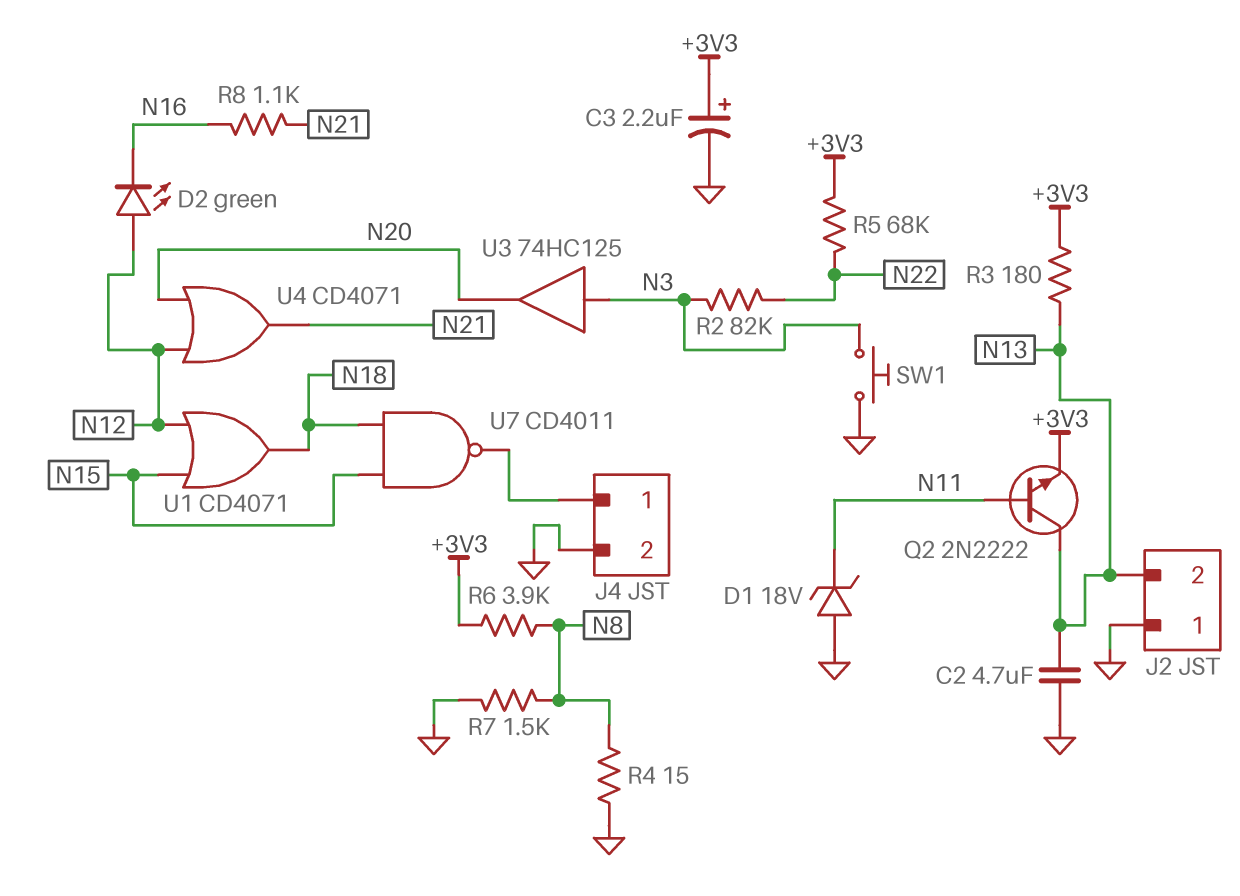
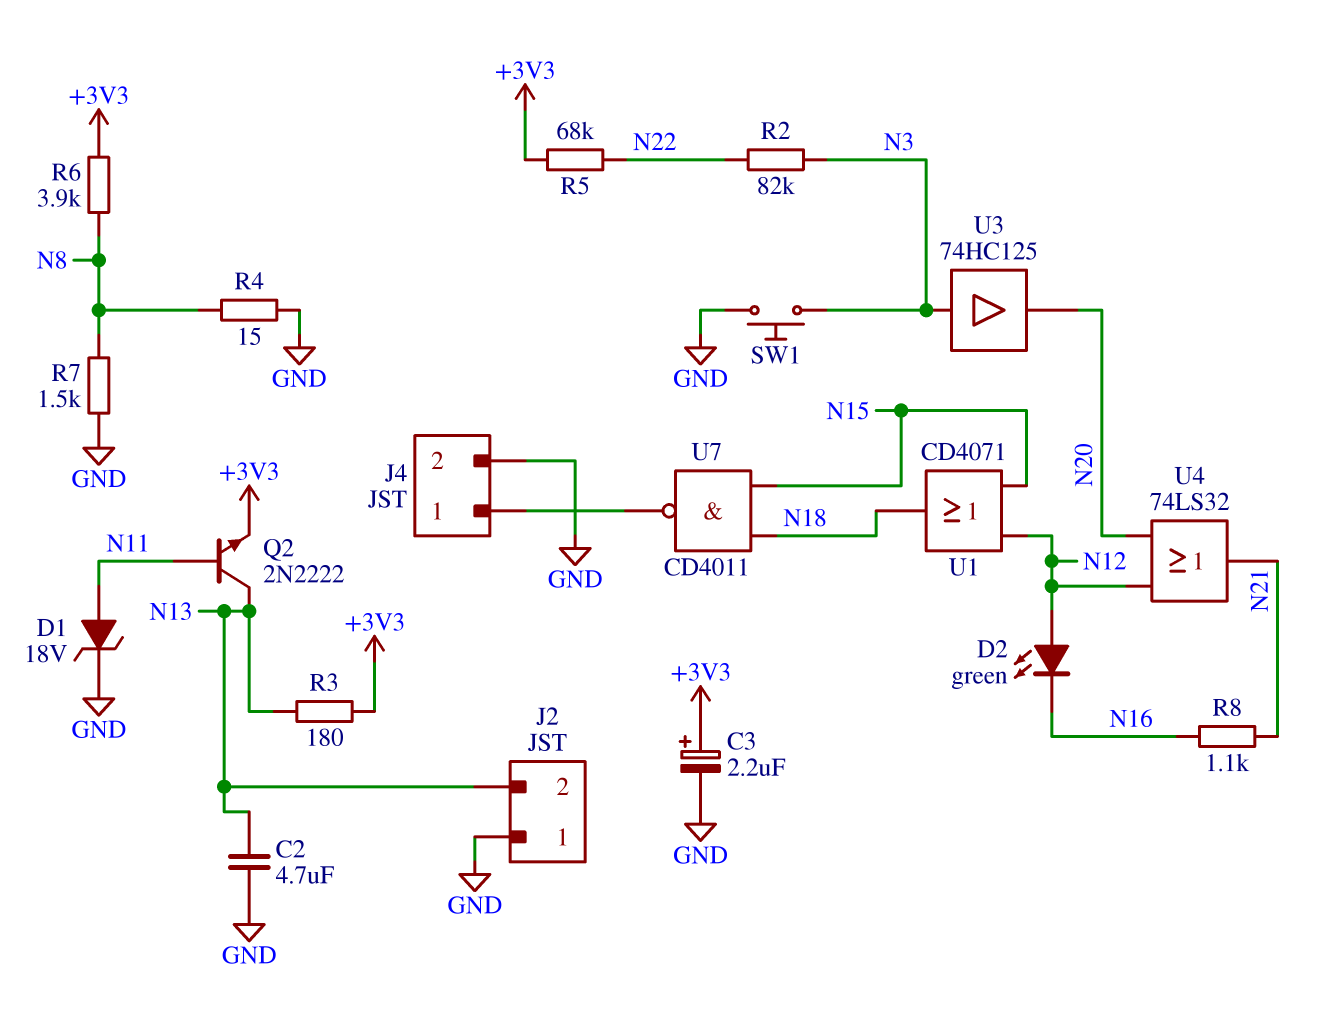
D1: zener 18V (A GND, K N11) -> zener 18V (A N11, K GND)
U4: OR CD4071 (in N12, in N20, out N21) -> OR 74LS32 (in N12, in N20, out N21)

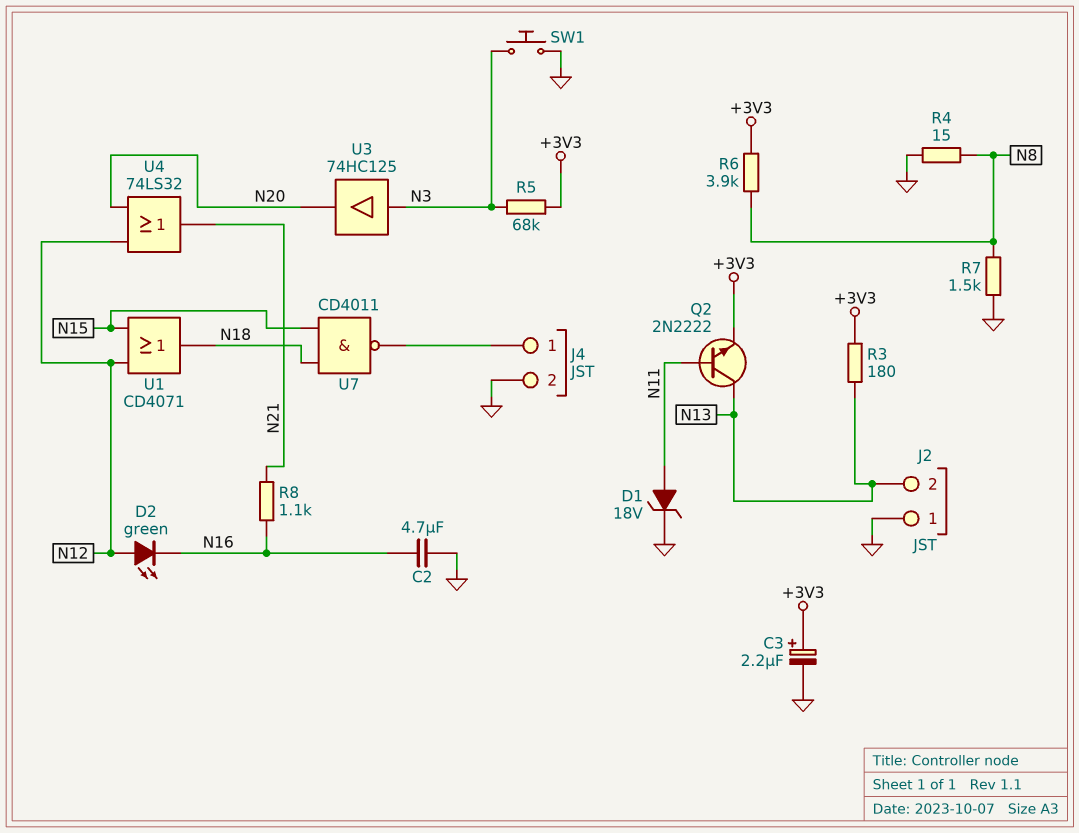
C2: 4.7uF (GND, N13) -> 4.7uF (GND, N16)
R2: 82k (N3, N22) -> none
R5: 68k (+3V3, N22) -> 68k (+3V3, N3)

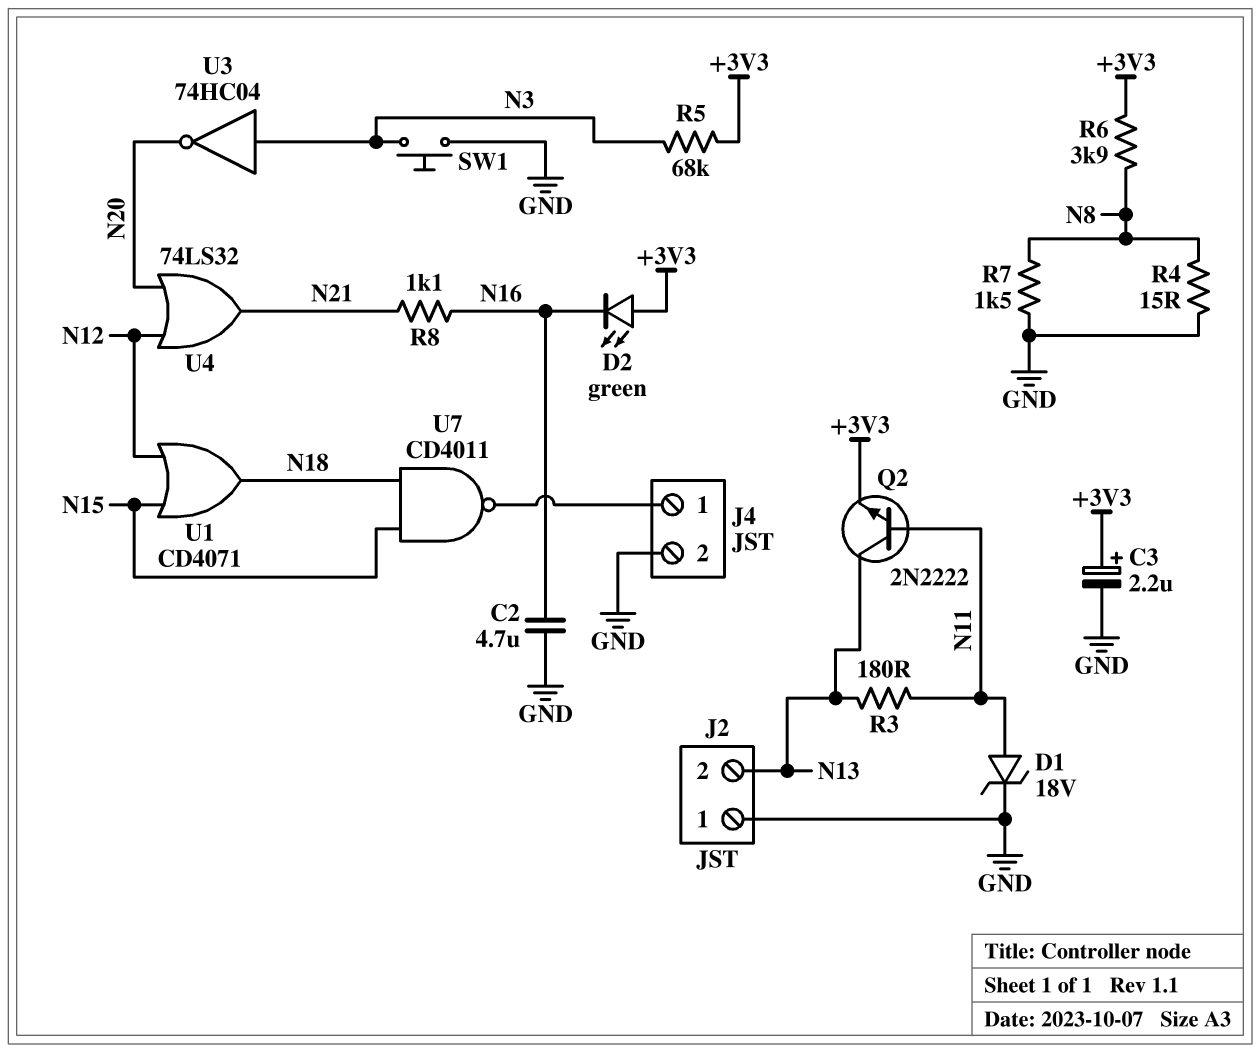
D2: LED green (A N12, K N16) -> LED green (A +3V3, K N16)
R3: 180 (+3V3, N13) -> 180 (N11, N13)
U3: buffer 74HC125 (in N3, out N20) -> NOT 74HC04 (in N3, out N20)

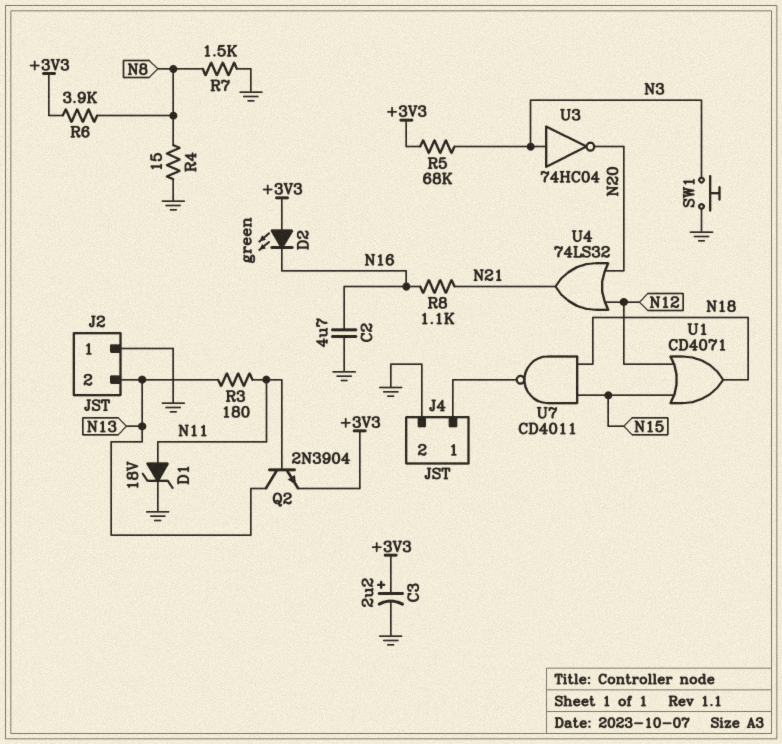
Q2: NPN 2N2222 (B N11, C N13, E +3V3) -> NPN 2N3904 (B N11, C N13, E +3V3)

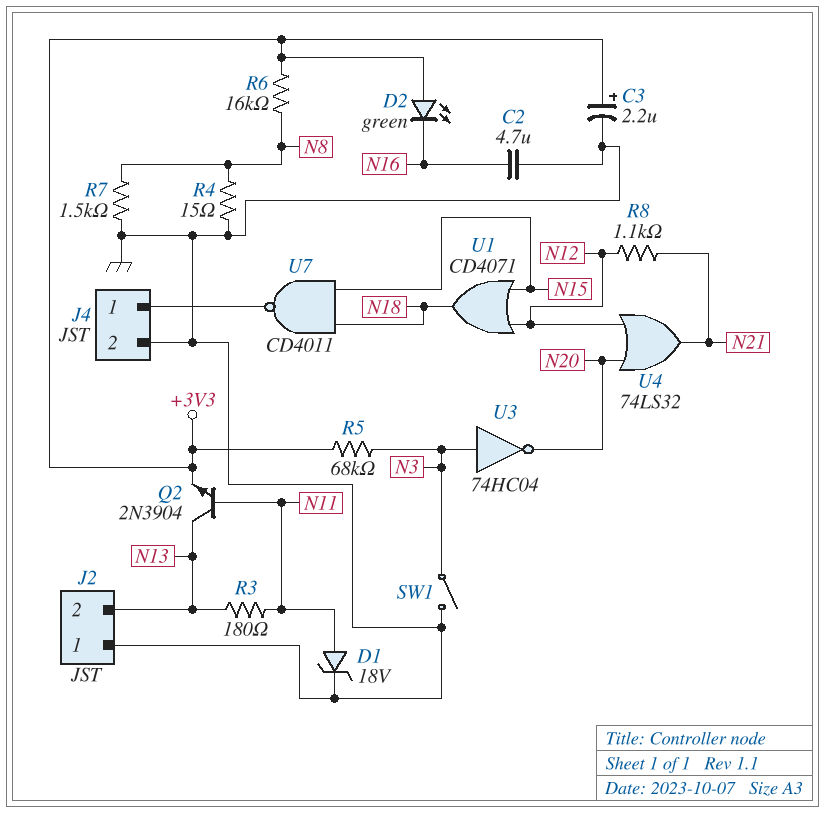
R6: 3.9k (+3V3, N8) -> 16k (+3V3, N8)
R8: 1.1k (N16, N21) -> 1.1k (N12, N21)
SW1: button (GND, N3) -> switch (GND, N3)

